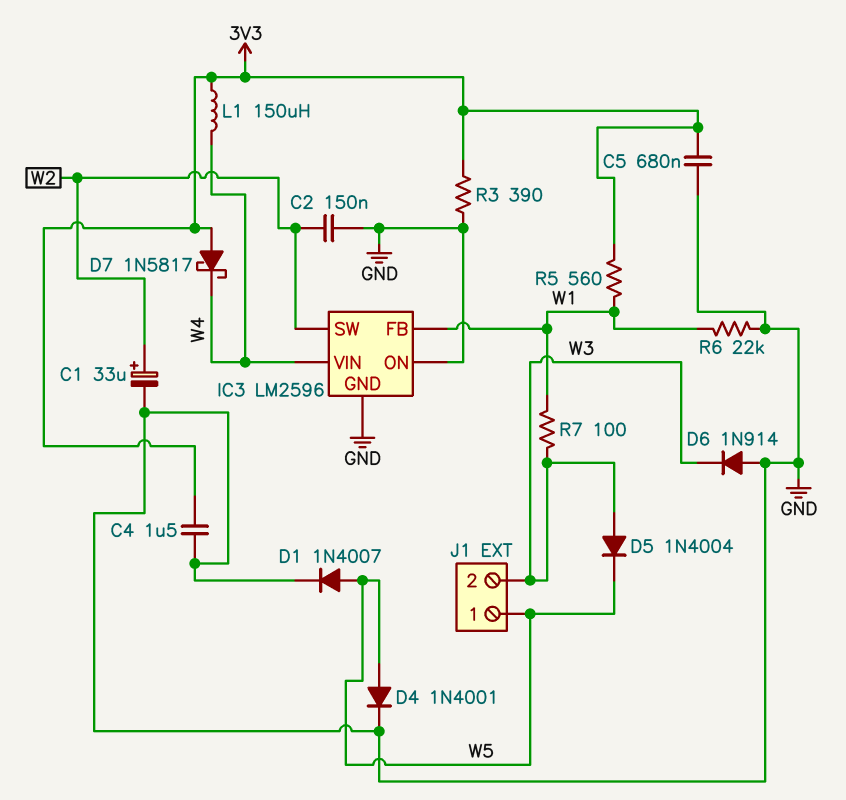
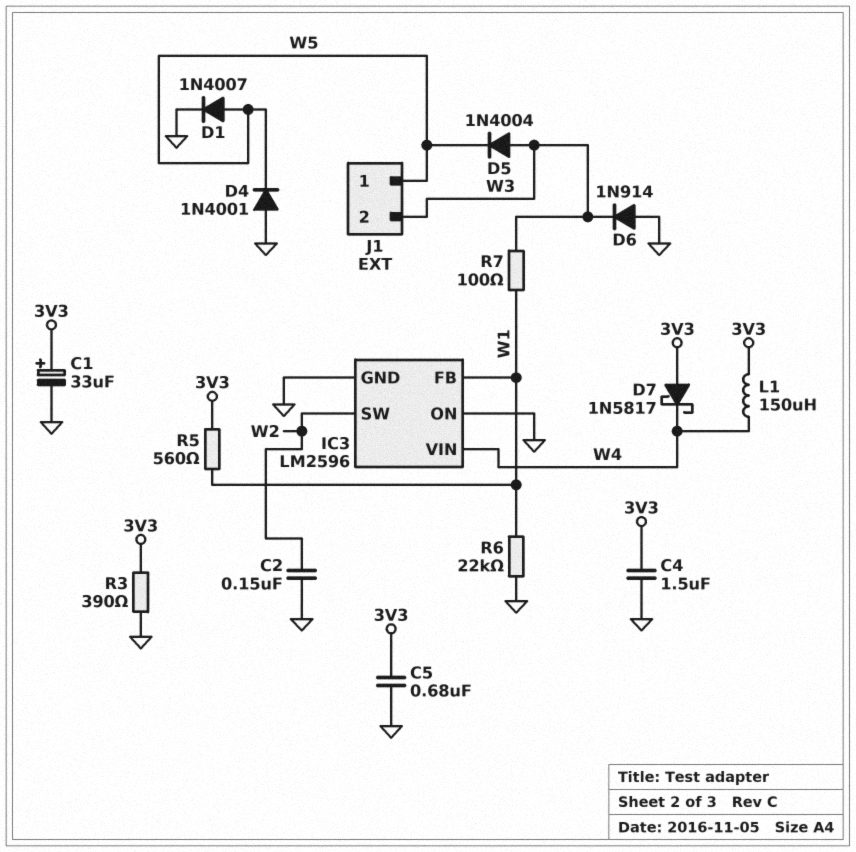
C1: 33uF (plus W2, minus GND) -> 33uF (plus 3V3, minus GND)
D4: diode 1N4001 (A W5, K GND) -> diode 1N4001 (A GND, K W5)

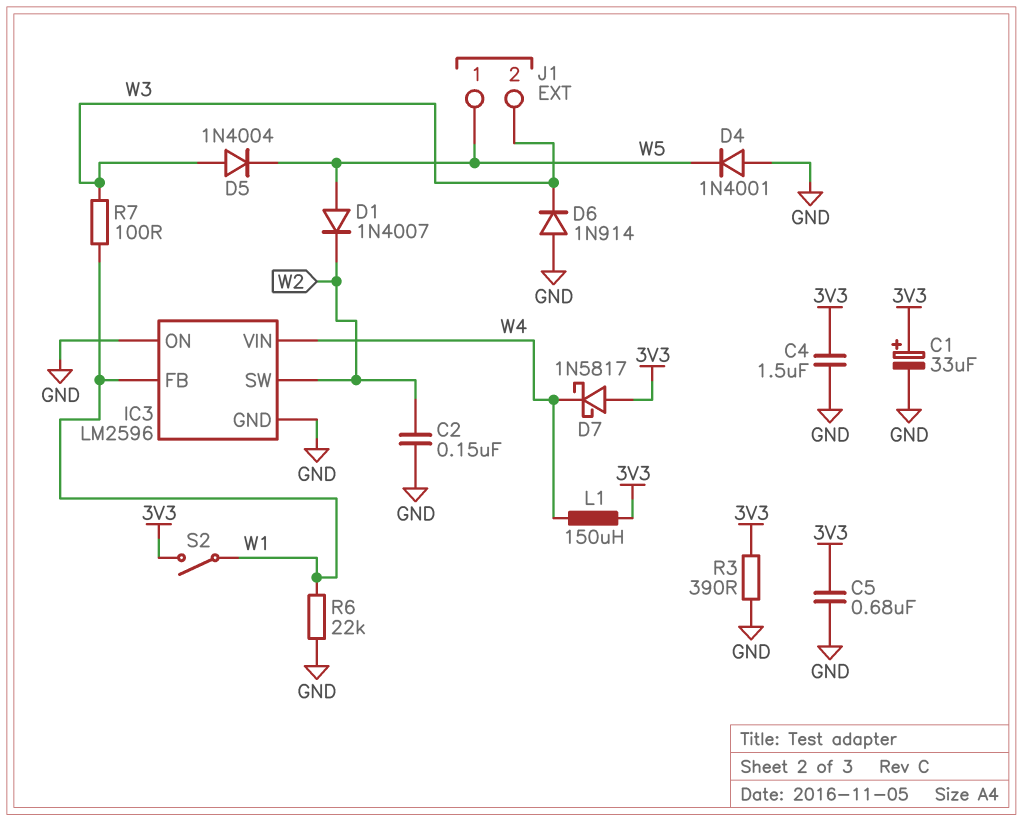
D1: diode 1N4007 (A W5, K GND) -> diode 1N4007 (A W5, K W2)
R5: 560 (3V3, W1) -> none
S2: none -> switch (3V3, W1)

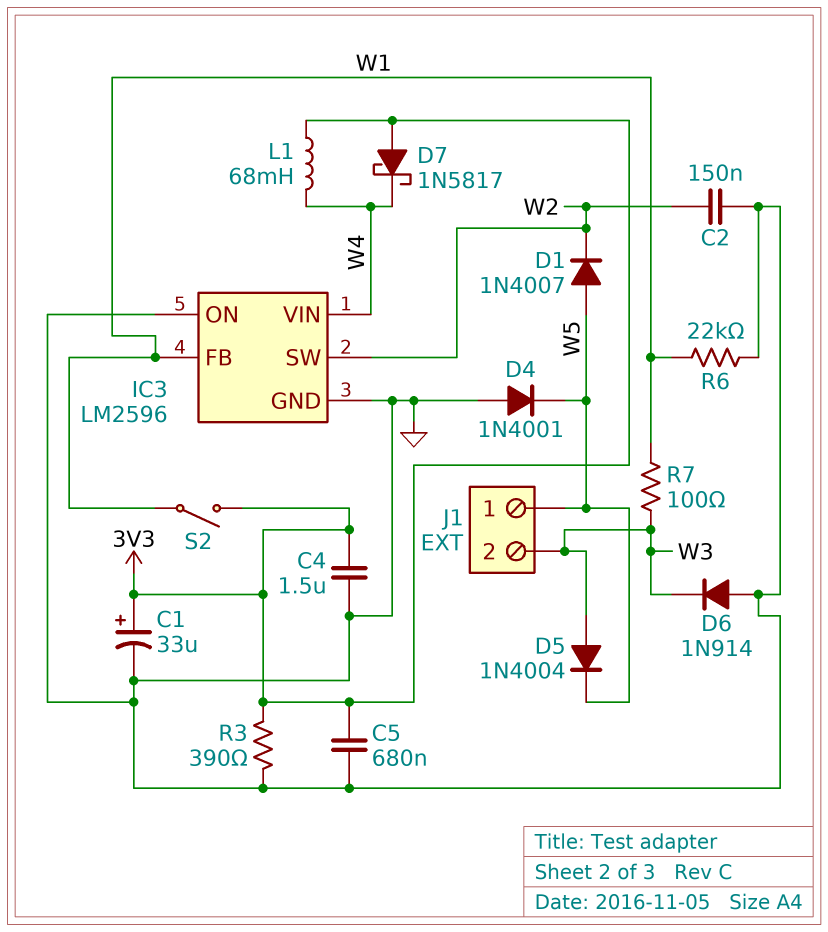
L1: 150uH (3V3, W4) -> 68mH (3V3, W4)

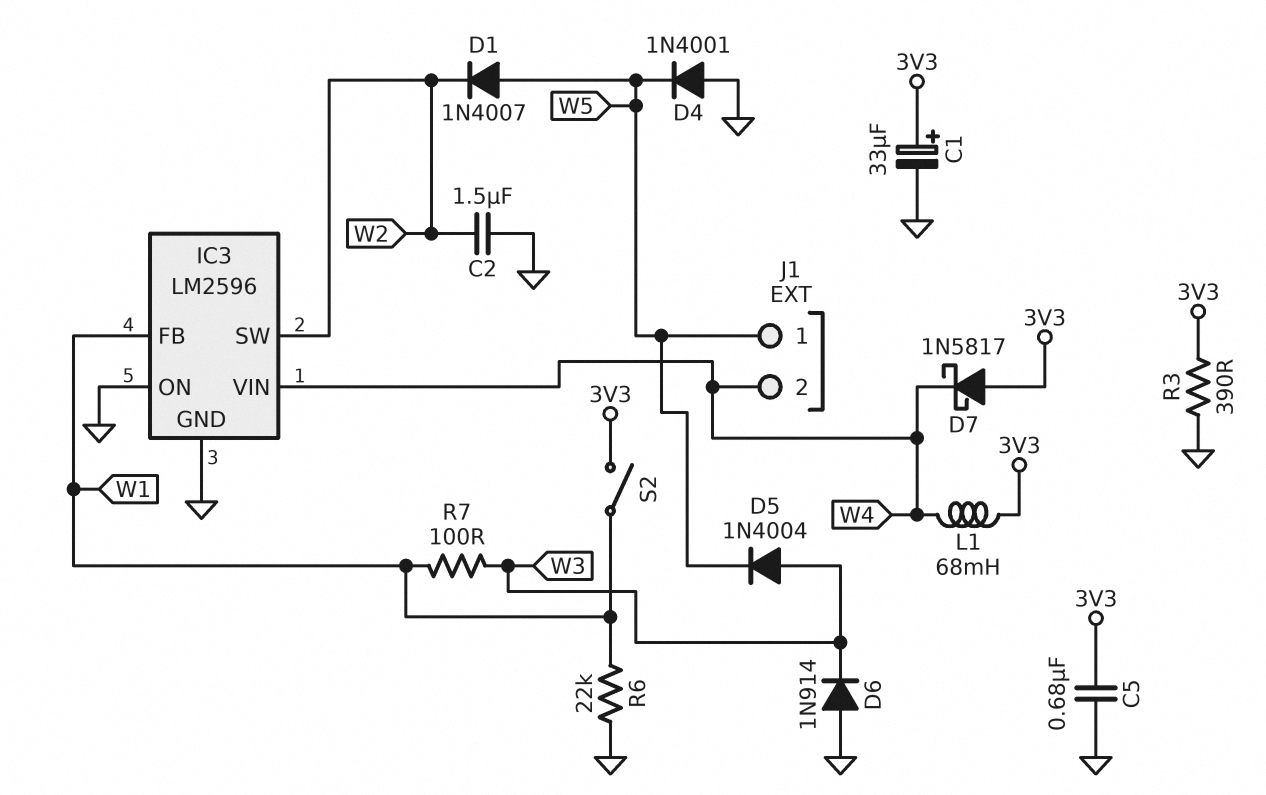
C2: 150nF (GND, W2) -> 1.5uF (GND, W2)
C4: 1.5uF (3V3, GND) -> none
J1 pin 2: W3 -> W4

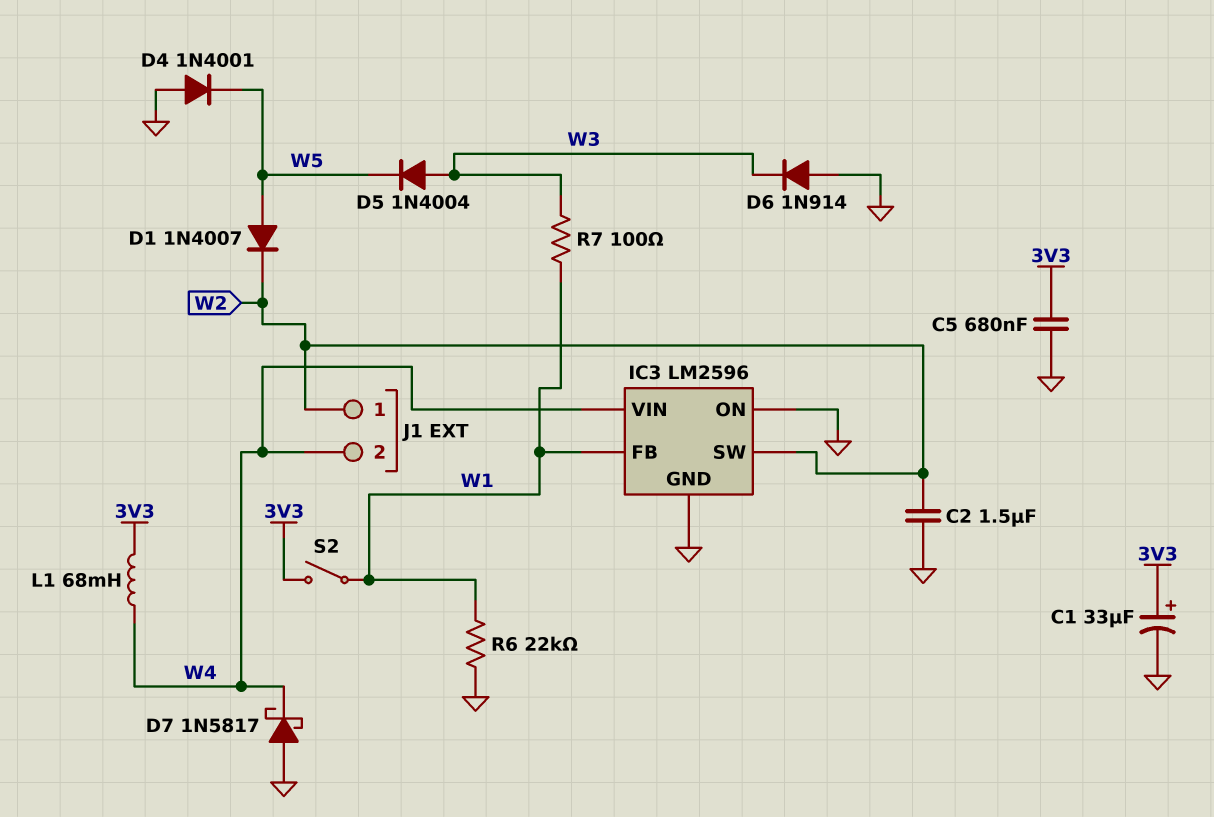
D7: schottky 1N5817 (A 3V3, K W4) -> schottky 1N5817 (A GND, K W4)
J1 pin 1: W5 -> W2
R3: 390 (3V3, GND) -> none

